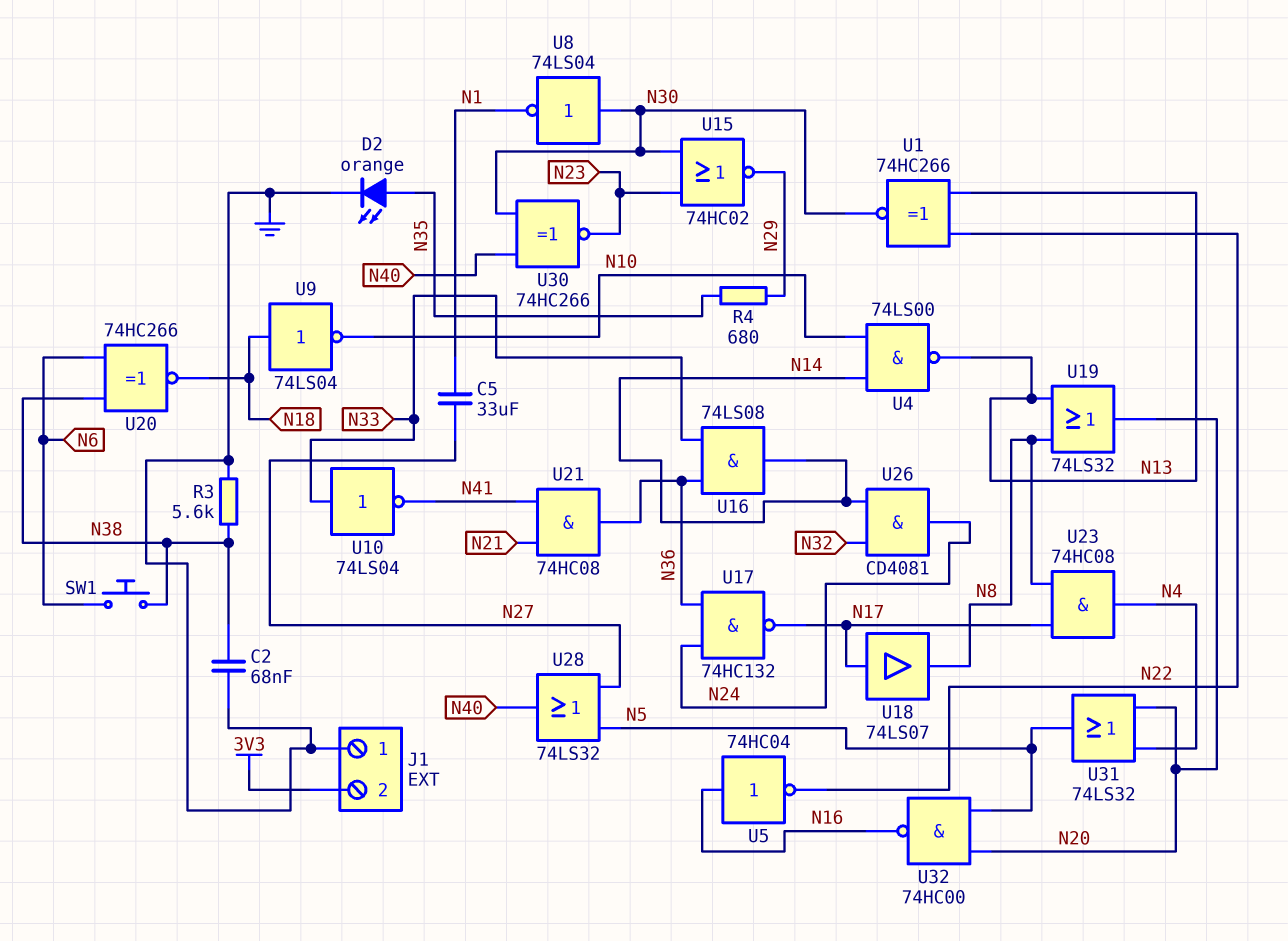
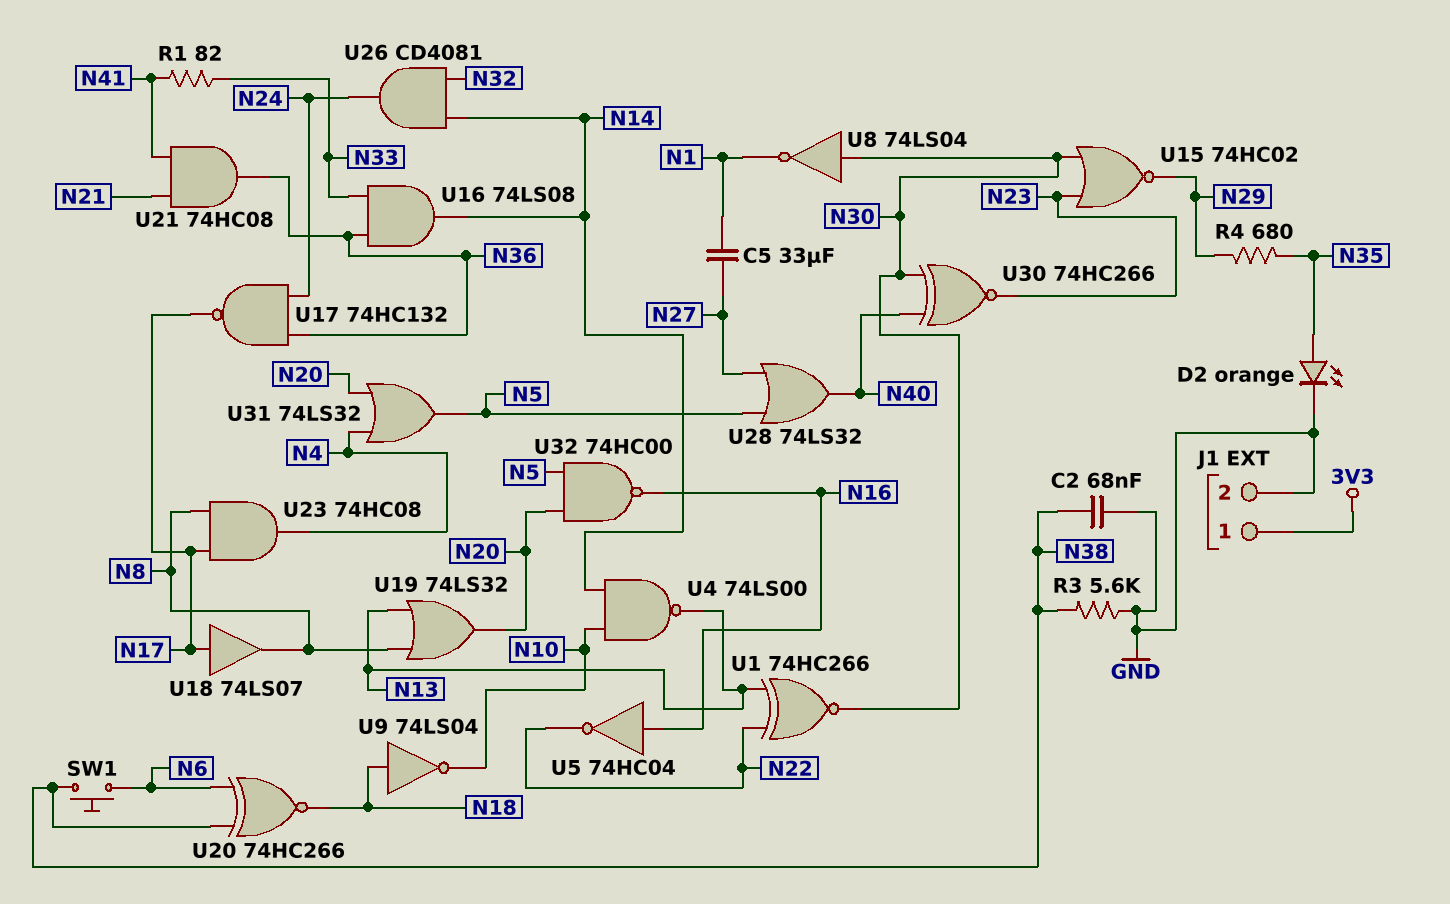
J1 pin 1: GND -> 3V3
J1 pin 2: 3V3 -> GND
R1: none -> 82 (N33, N41)
U10: NOT 74LS04 (in N33, out N41) -> none

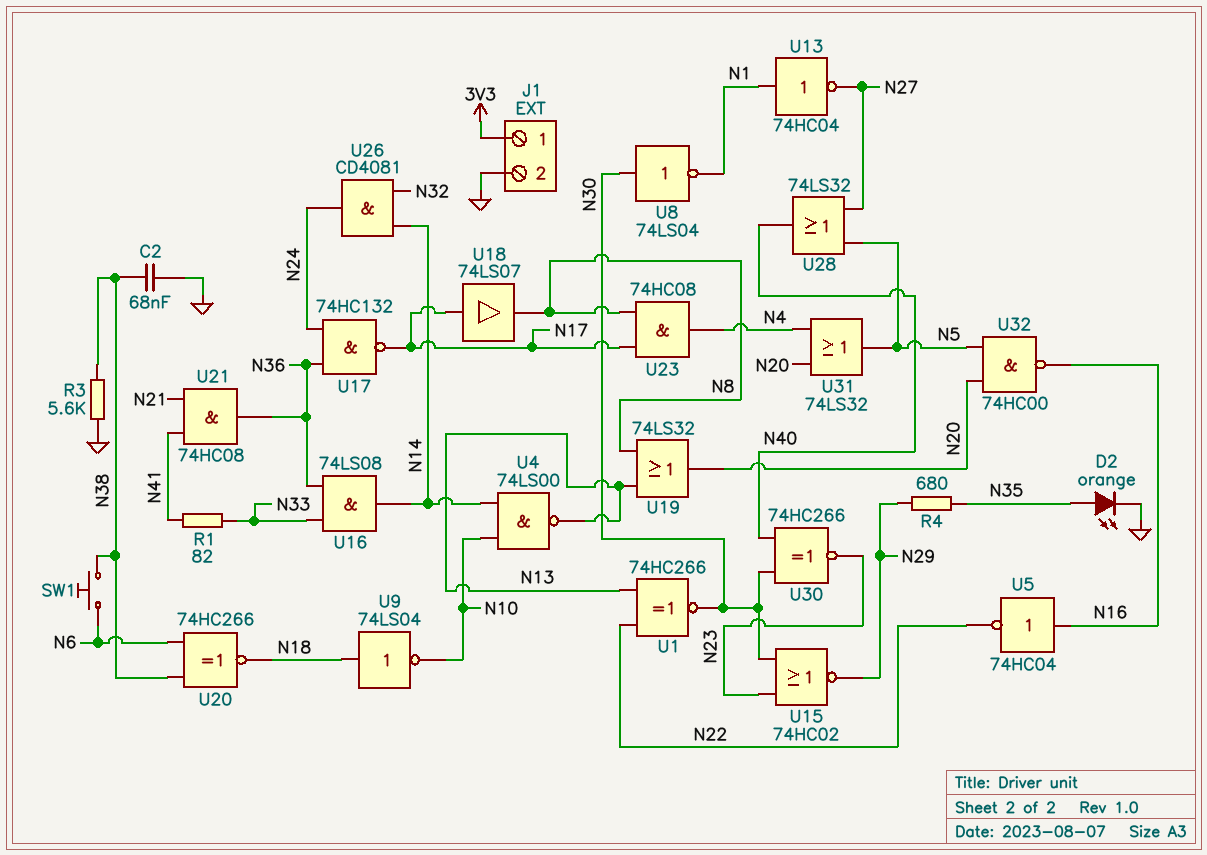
C5: 33uF (N1, N27) -> none
U13: none -> NOT 74HC04 (in N1, out N27)

